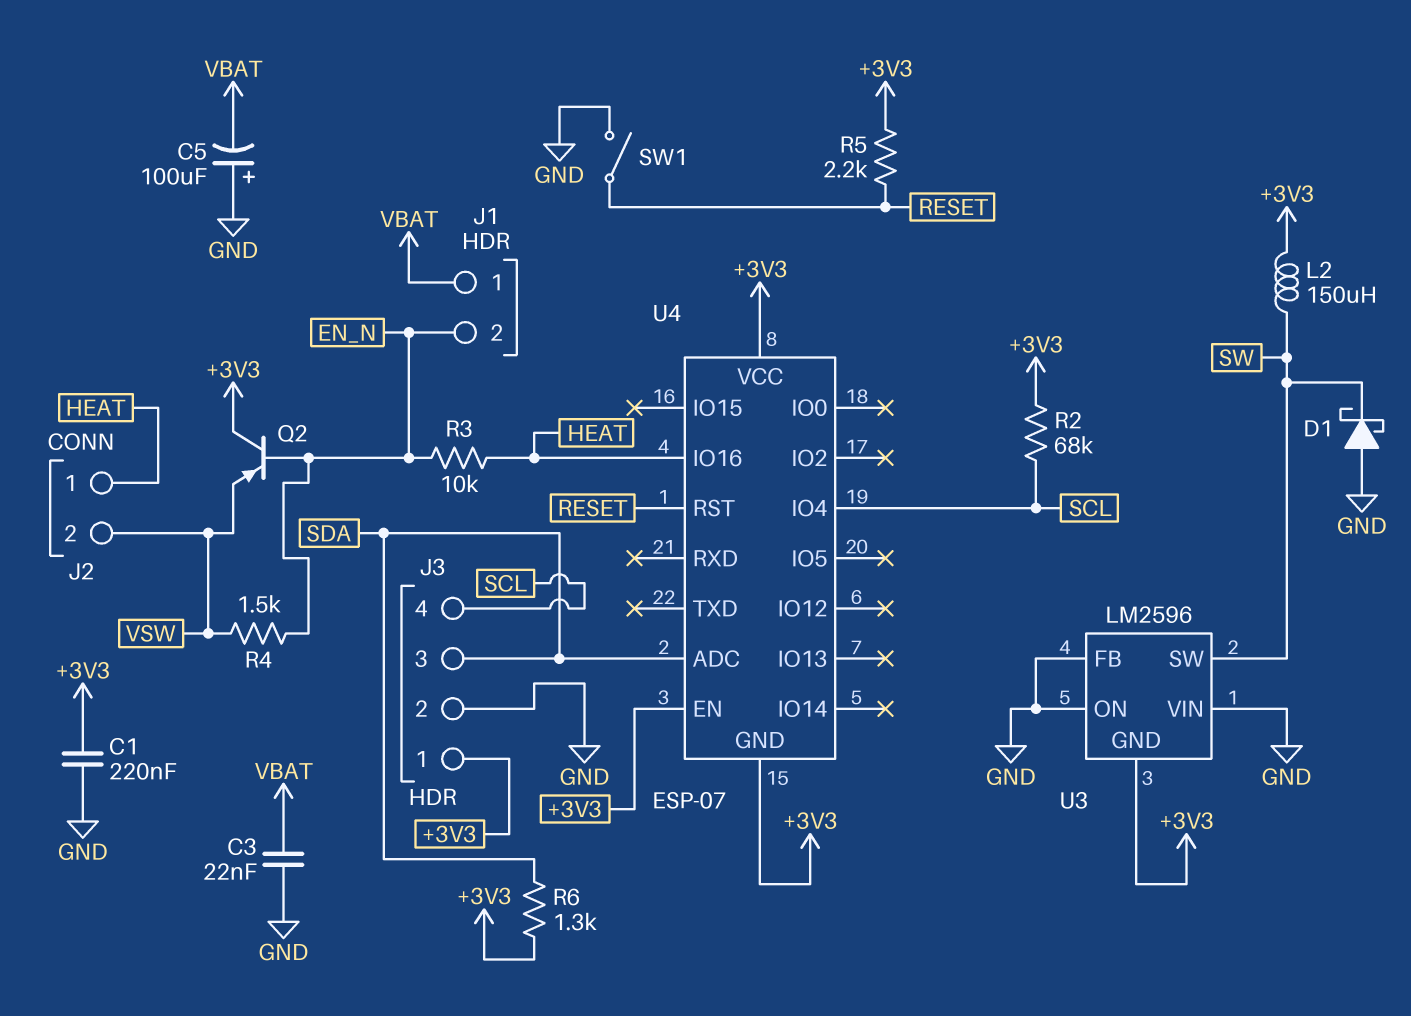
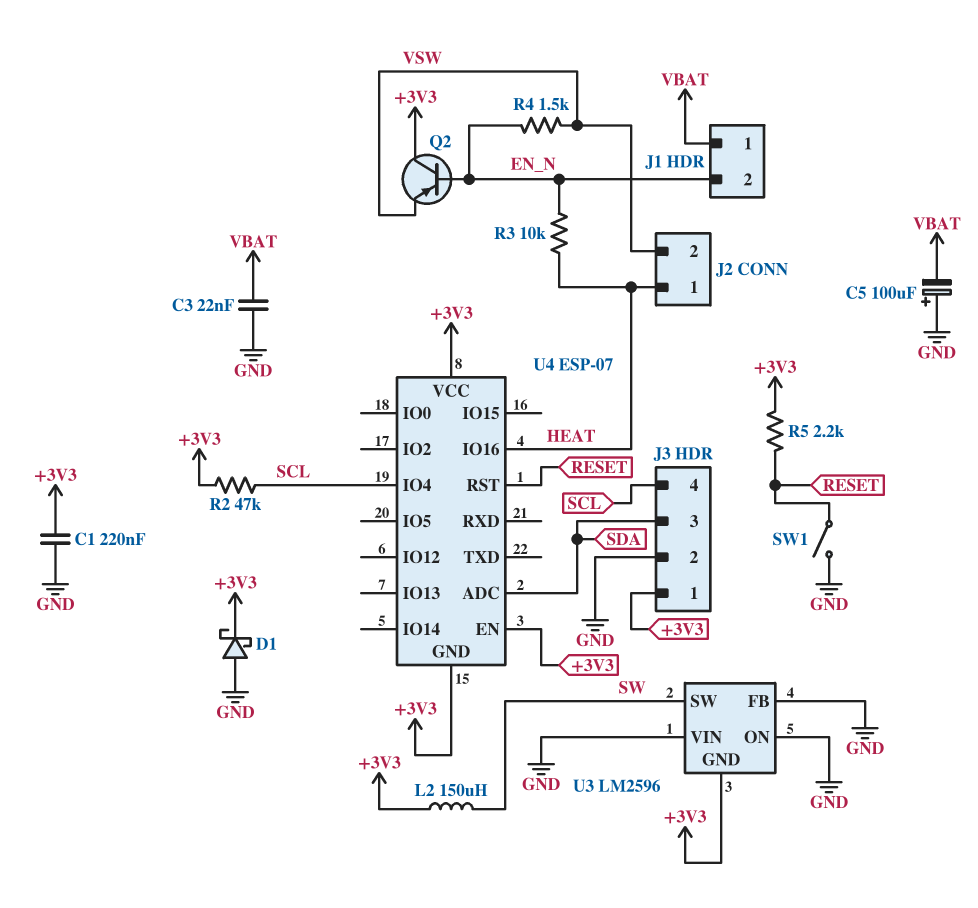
D1: schottky (A GND, K SW) -> schottky (A GND, K +3V3)
R2: 68k (+3V3, SCL) -> 47k (+3V3, SCL)
R6: 1.3k (+3V3, SDA) -> none

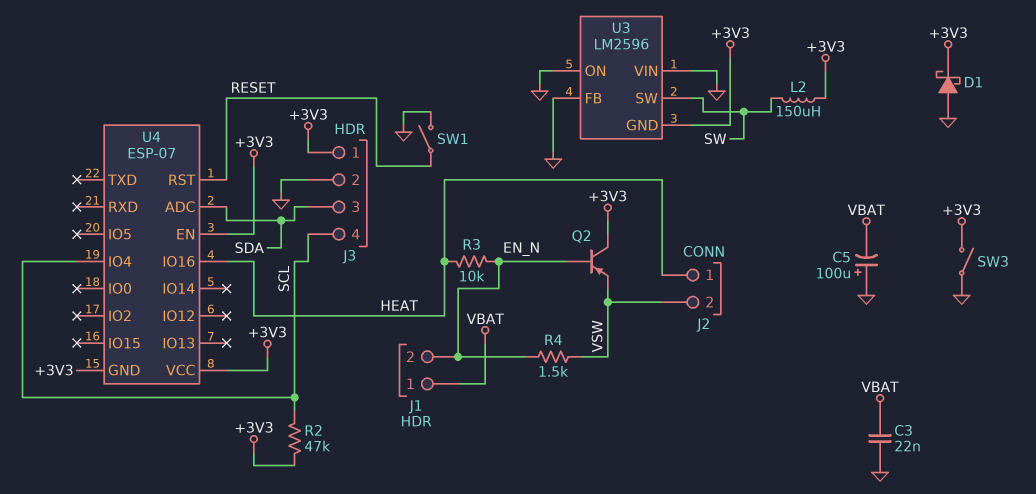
C1: 220nF (+3V3, GND) -> none
R5: 2.2k (+3V3, RESET) -> none
SW3: none -> switch (+3V3, GND)

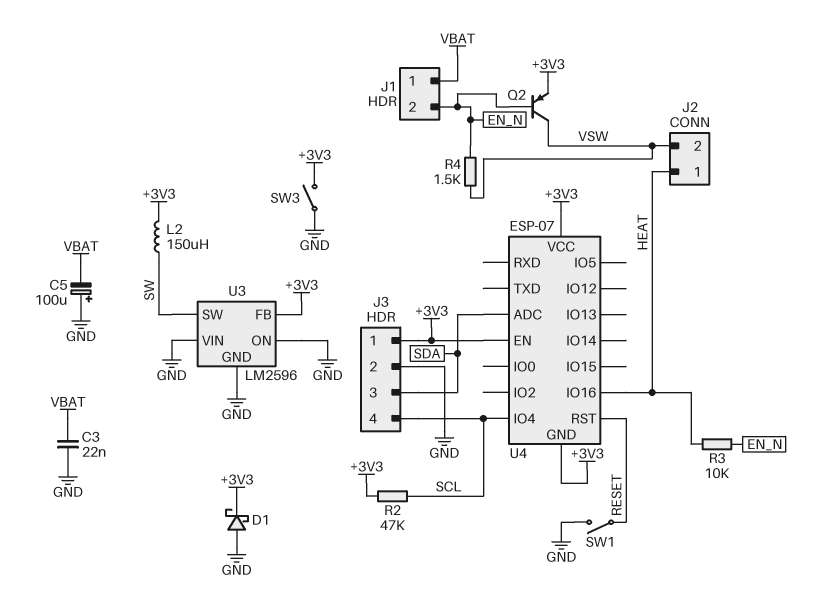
Q2: PNP (B EN_N, C +3V3, E VSW) -> PNP (B EN_N, C VSW, E +3V3)
U3 pin FB: GND -> +3V3
U3 pin GND: +3V3 -> GND

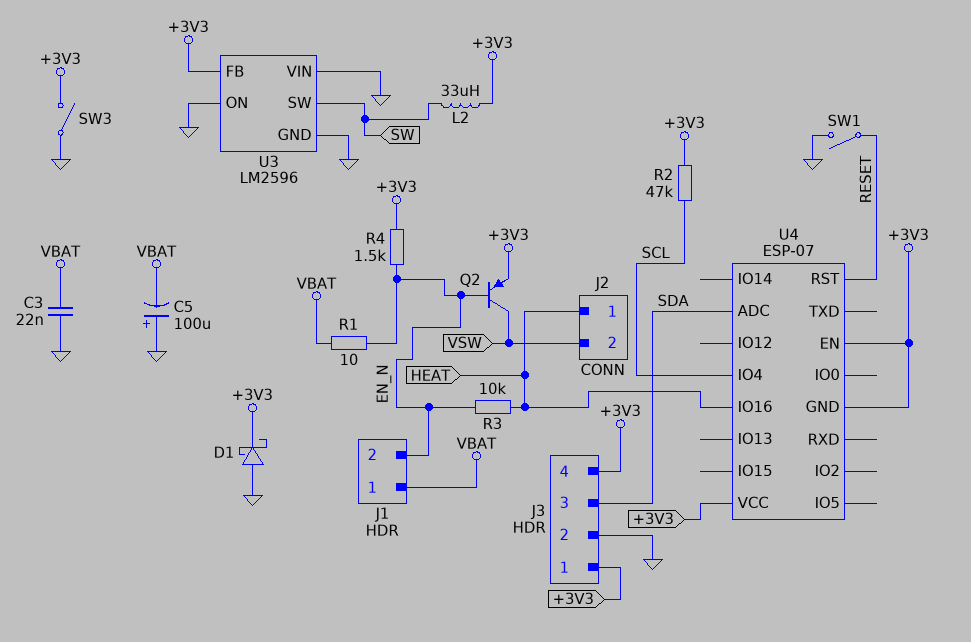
J3 pin 4: SCL -> +3V3
L2: 150uH (+3V3, SW) -> 33uH (+3V3, SW)
R1: none -> 10 (EN_N, VBAT)
R4: 1.5k (EN_N, VSW) -> 1.5k (+3V3, EN_N)

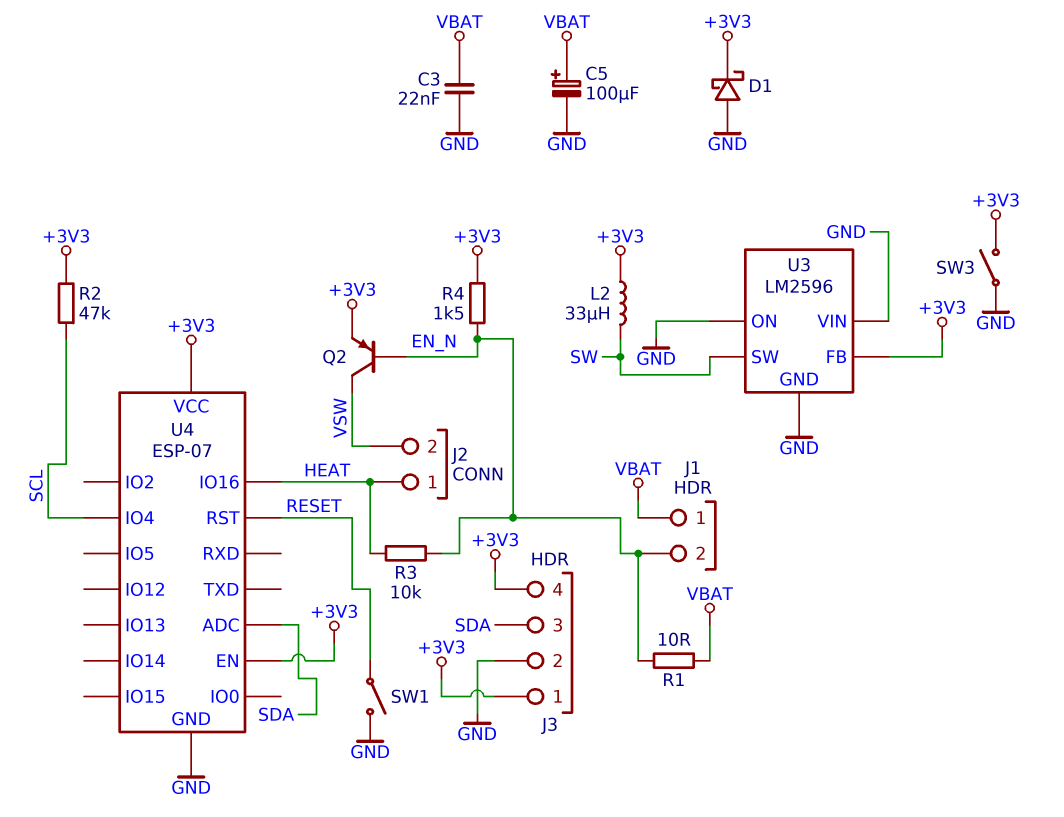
C5: 100uF (plus GND, minus VBAT) -> 100uF (plus VBAT, minus GND)
U4 pin GND: +3V3 -> GND

